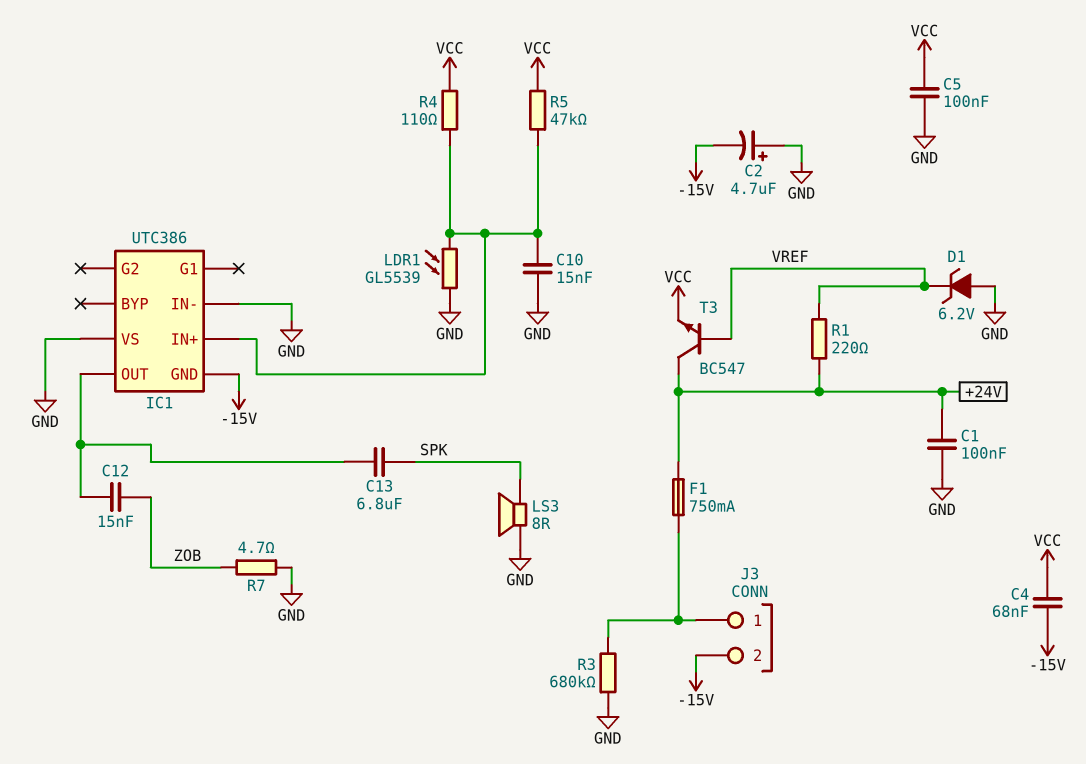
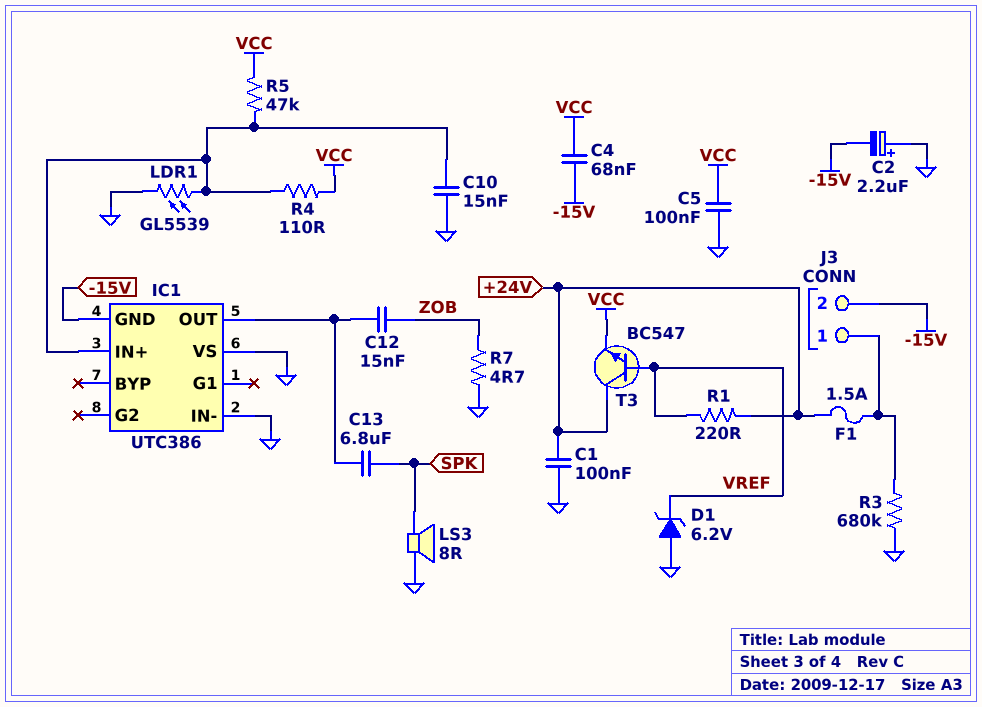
C2: 4.7uF (plus GND, minus -15V) -> 2.2uF (plus GND, minus -15V)
F1: 750mA (+24V, J3/1) -> 1.5A (+24V, J3/1)

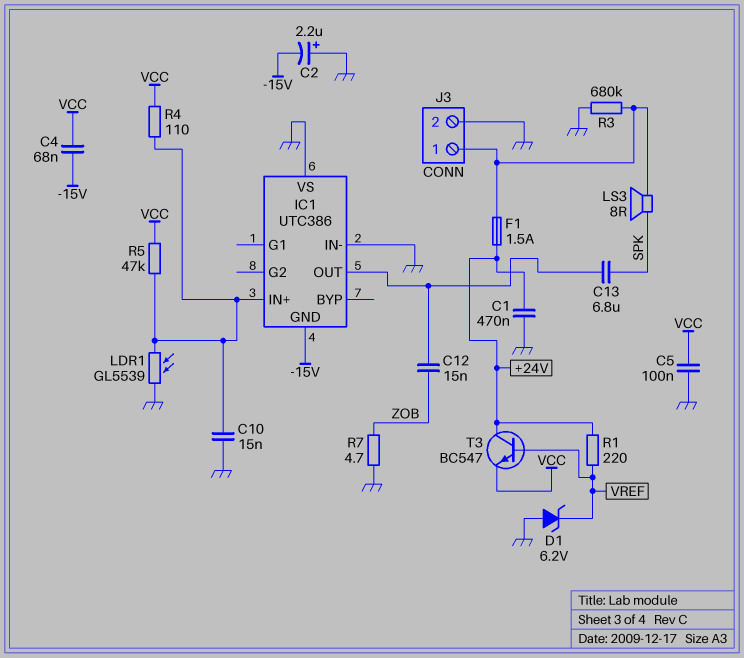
C1: 100nF (+24V, GND) -> 470nF (+24V, GND)
J3 pin 2: -15V -> GND
LS3: speaker 8R (GND, SPK) -> speaker 8R (J3/1, SPK)

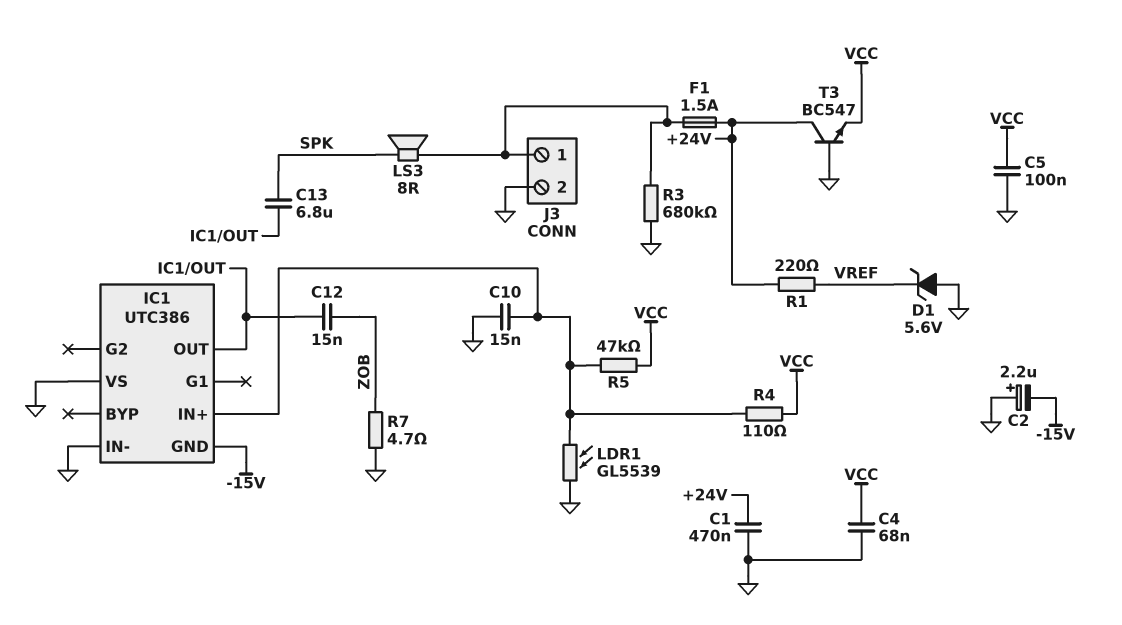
C4: 68nF (-15V, VCC) -> 68nF (GND, VCC)
D1: zener 6.2V (A GND, K VREF) -> zener 5.6V (A GND, K VREF)
T3: NPN BC547 (B VREF, C +24V, E VCC) -> NPN BC547 (B GND, C +24V, E VCC)

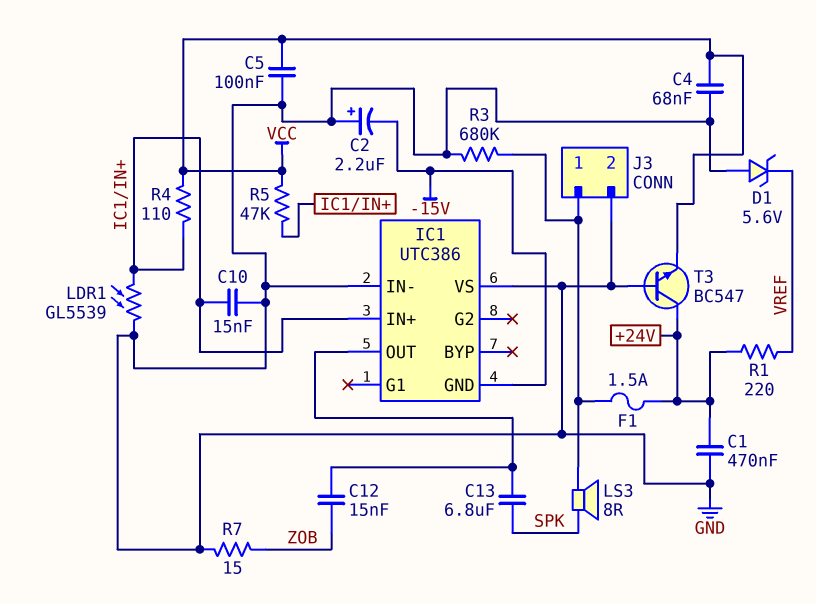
R7: 4.7 (GND, ZOB) -> 15 (GND, ZOB)

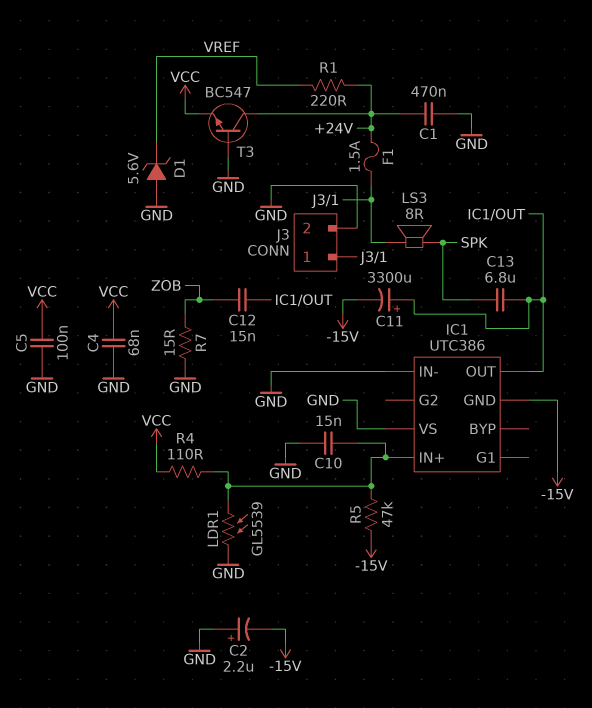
C11: none -> 3300uF (plus IC1/OUT, minus -15V)
R3: 680k (GND, J3/1) -> none
R5: 47k (IC1/IN+, VCC) -> 47k (-15V, IC1/IN+)

